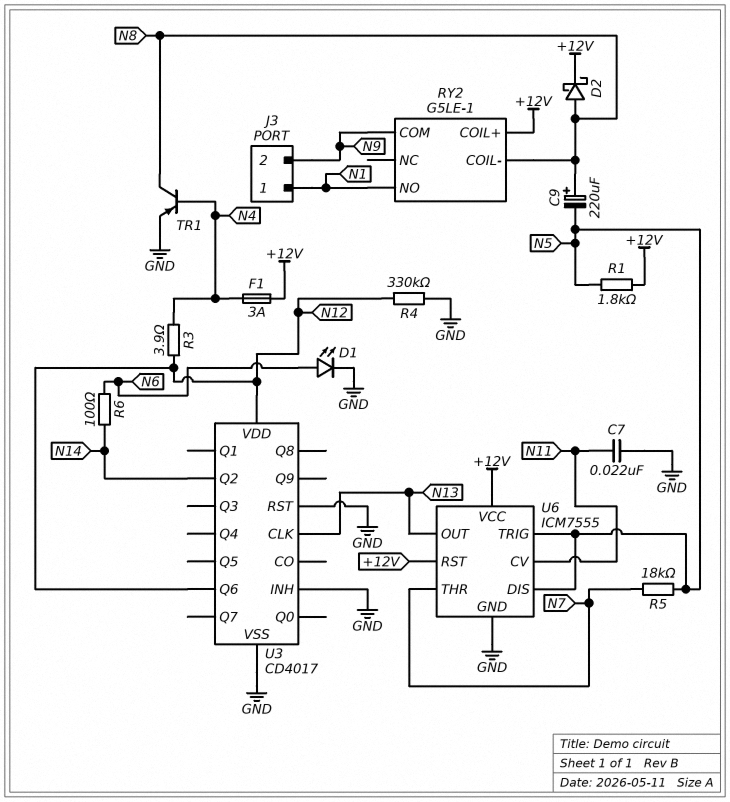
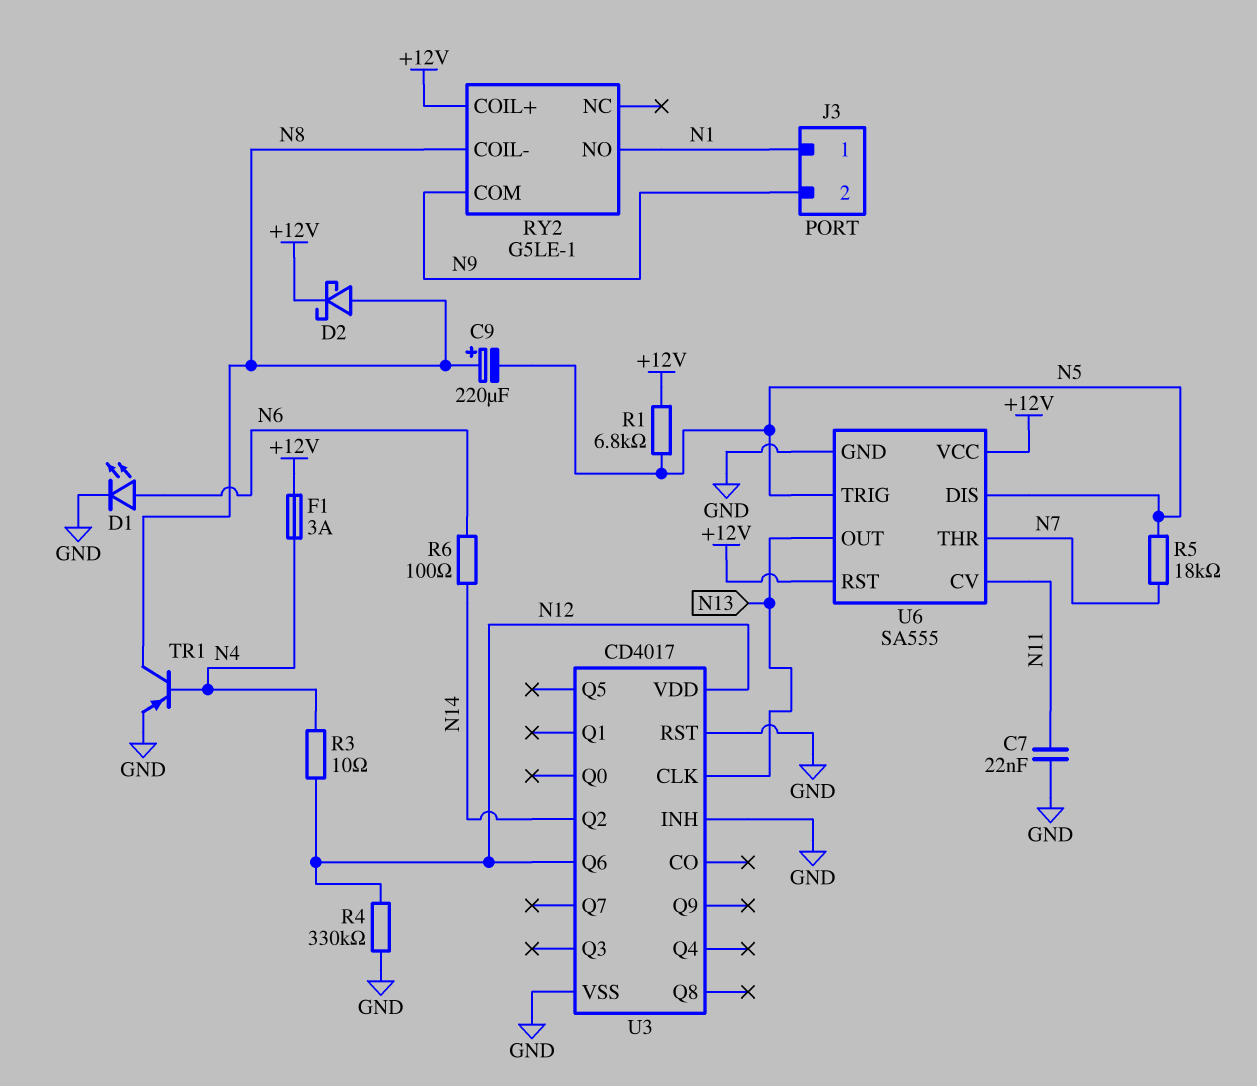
R1: 1.8k (+12V, N5) -> 6.8k (+12V, N5)
R3: 3.9 (N4, N12) -> 10 (N4, N12)
U6: ICM7555 -> SA555

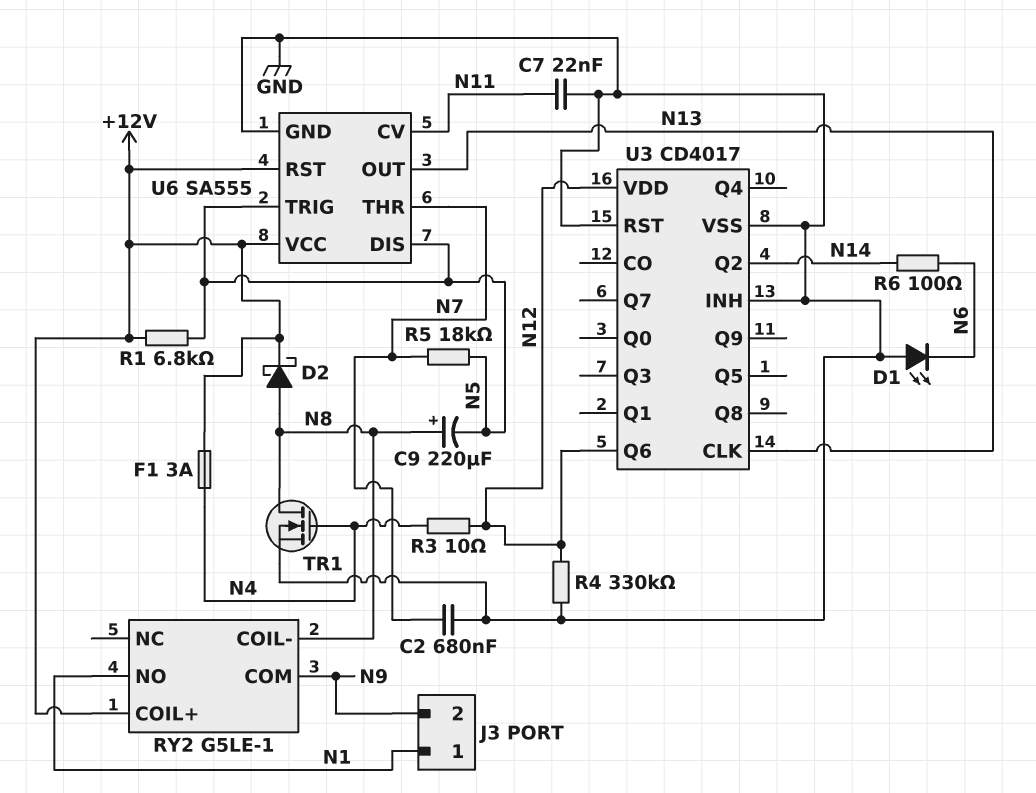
C2: none -> 680nF (GND, N7)
D1: LED (A N6, K GND) -> LED (A GND, K N6)
TR1: PNP (B N4, C N8, E GND) -> NMOS (G N4, D N8, S GND)

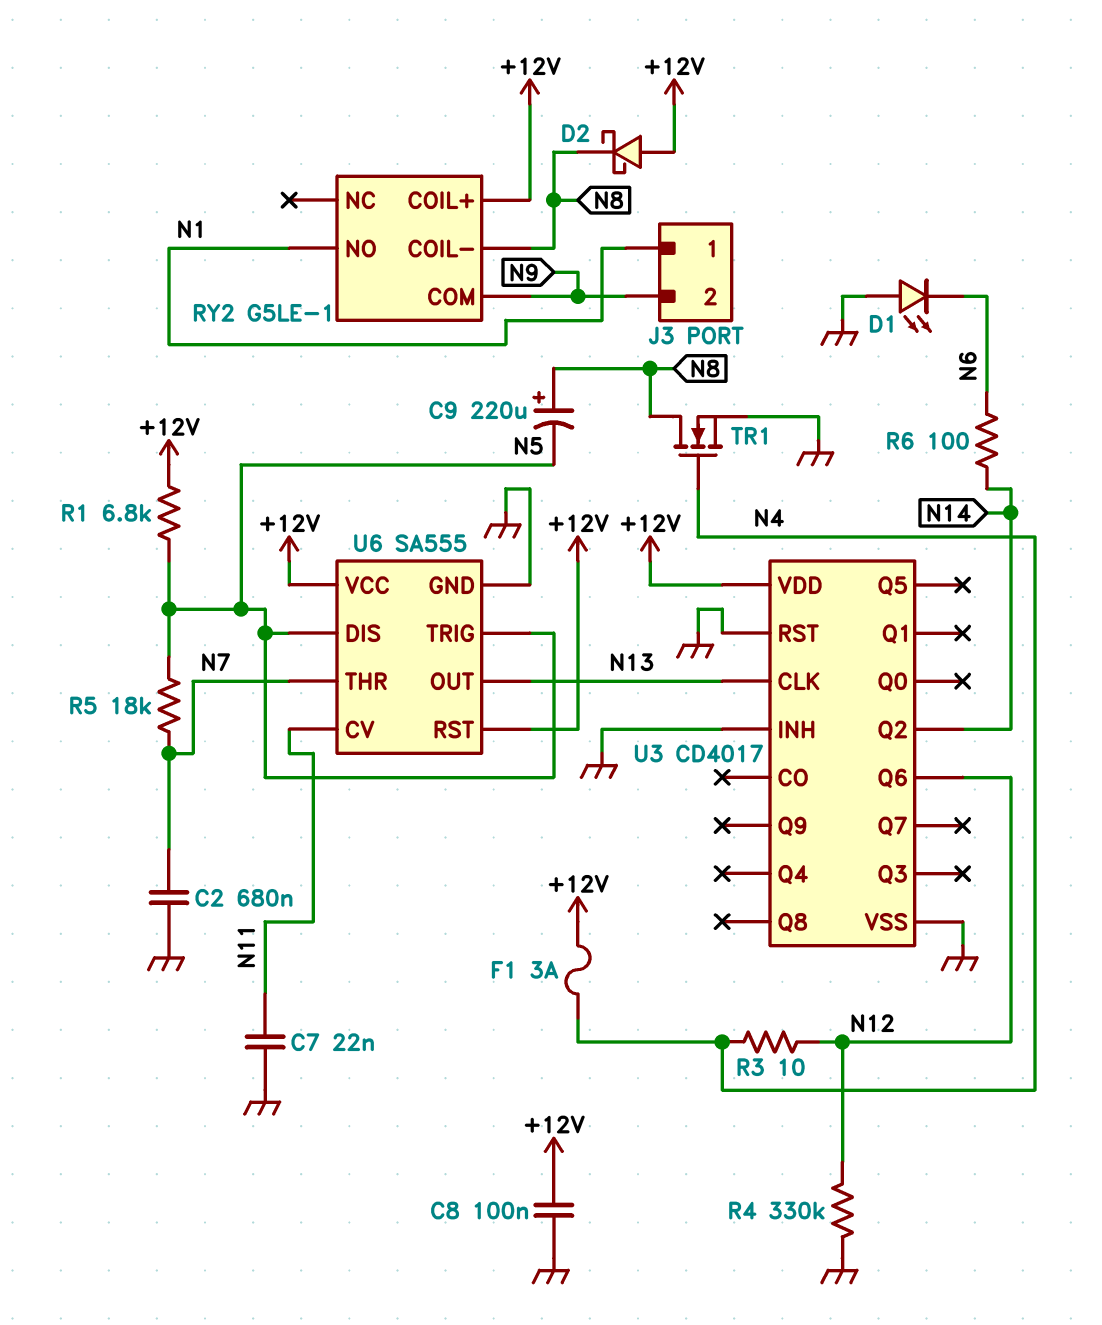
C8: none -> 100nF (+12V, GND)
D2: schottky (A N8, K +12V) -> schottky (A +12V, K N8)
U3 pin VDD: N12 -> +12V

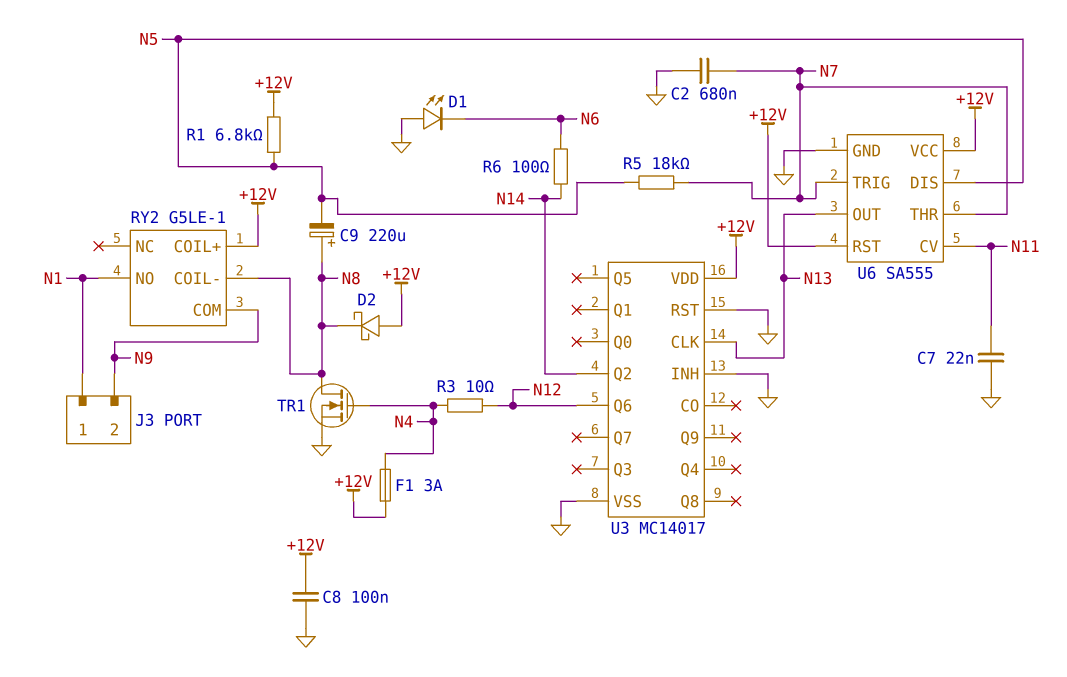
R4: 330k (GND, N12) -> none
U3: CD4017 -> MC14017
U6 pin TRIG: N5 -> N7

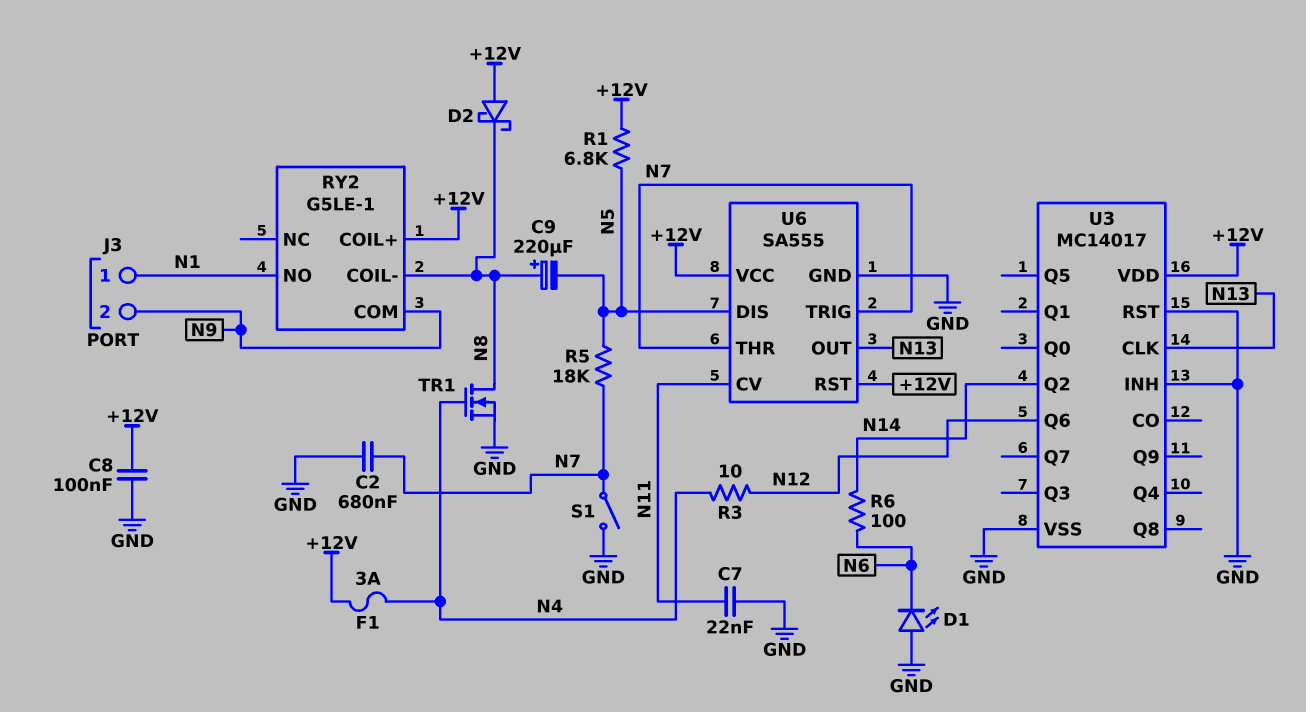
S1: none -> switch (GND, N7)

